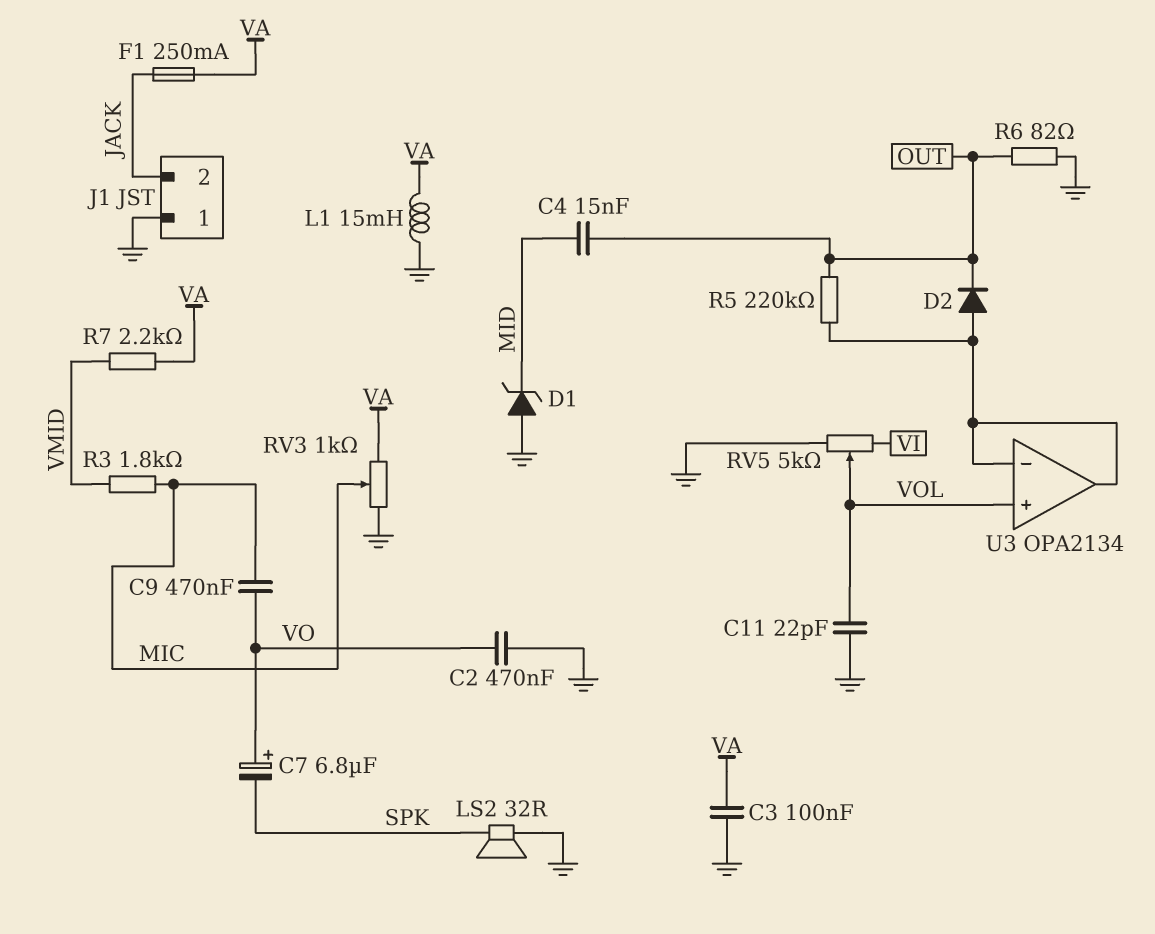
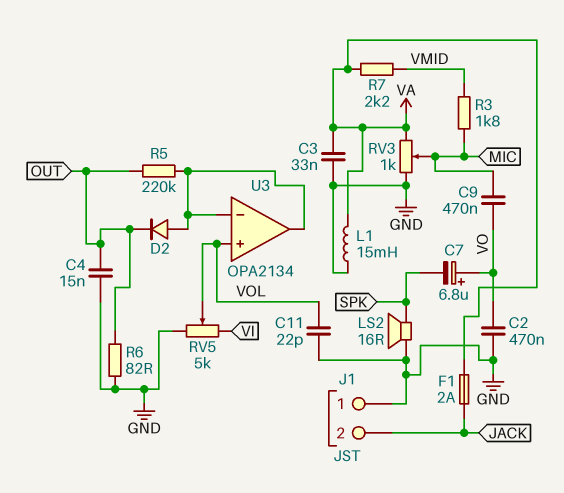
C3: 100nF (GND, VA) -> 33nF (GND, VA)
C4: 15nF (MID, OUT) -> 15nF (GND, OUT)
D1: zener (A GND, K MID) -> none
F1: 250mA (JACK, VA) -> 2A (JACK, VA)
LS2: speaker 32R (GND, SPK) -> speaker 16R (GND, SPK)

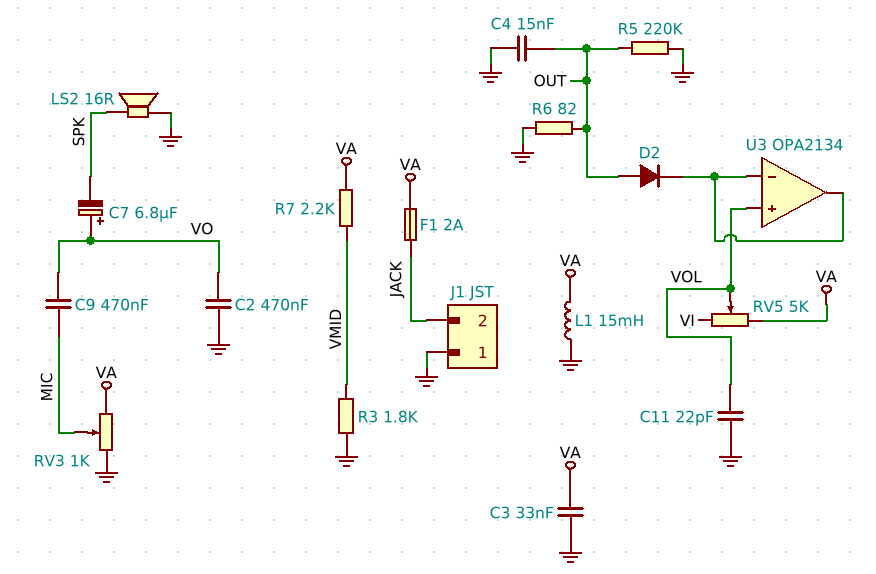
D2: diode (A U3/in-, K OUT) -> diode (A OUT, K U3/in-)
R3: 1.8k (MIC, VMID) -> 1.8k (GND, VMID)
R5: 220k (OUT, U3/in-) -> 220k (GND, OUT)
RV5: 5k (GND, VI, wiper VOL) -> 5k (VA, VI, wiper VOL)

